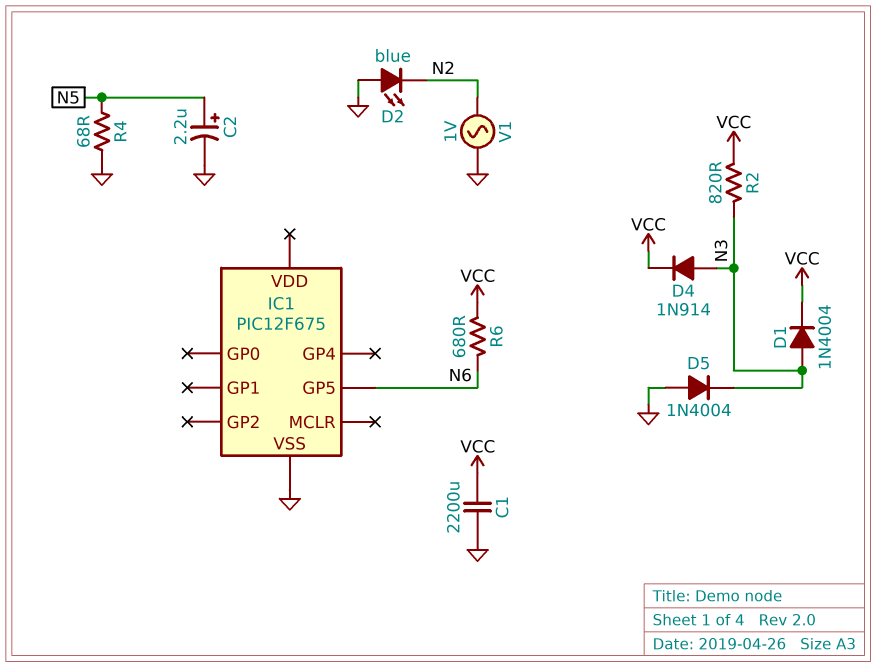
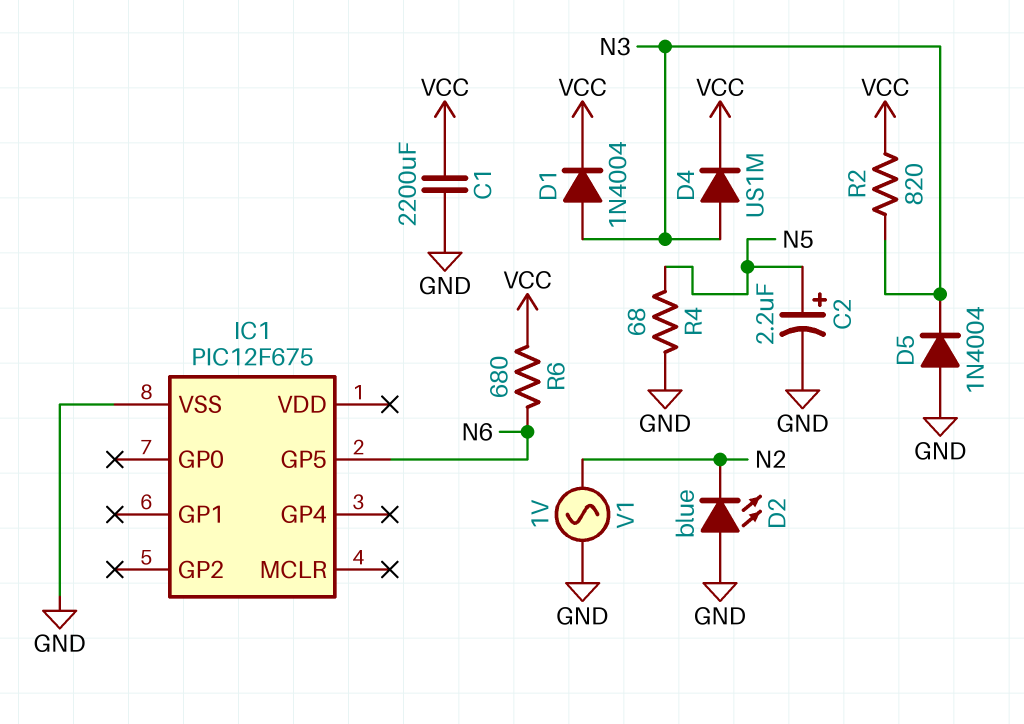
D4: diode 1N914 (A N3, K VCC) -> diode US1M (A N3, K VCC)

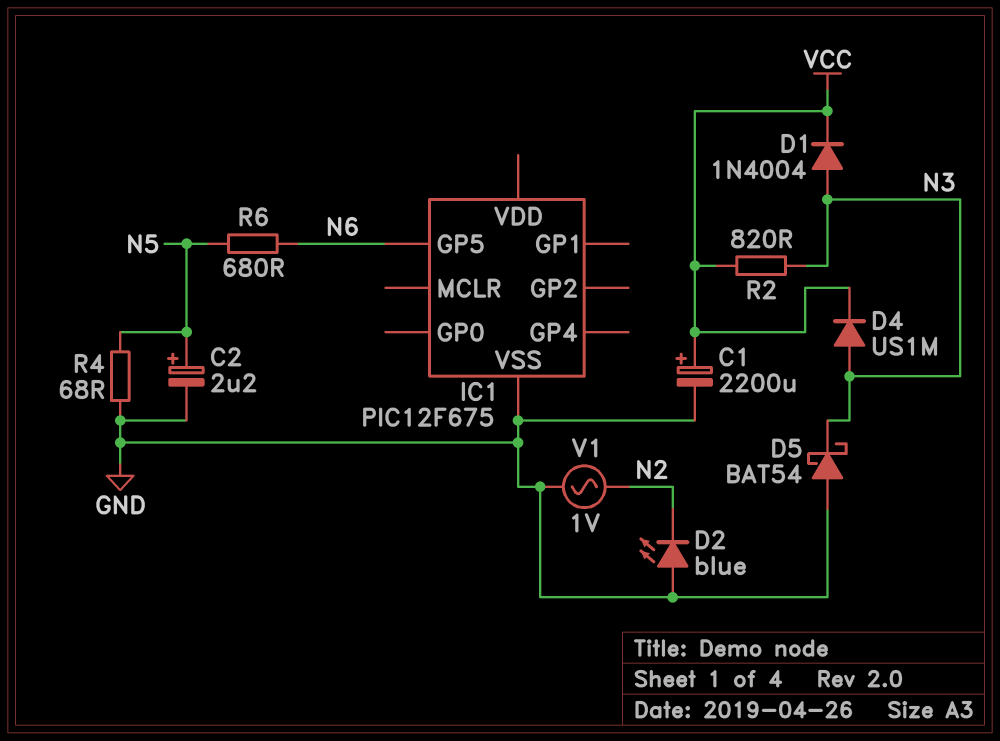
C1: 2200uF (GND, VCC) -> 2200uF (plus VCC, minus GND)
D5: diode 1N4004 (A GND, K N3) -> schottky BAT54 (A GND, K N3)
R6: 680 (N6, VCC) -> 680 (N5, N6)

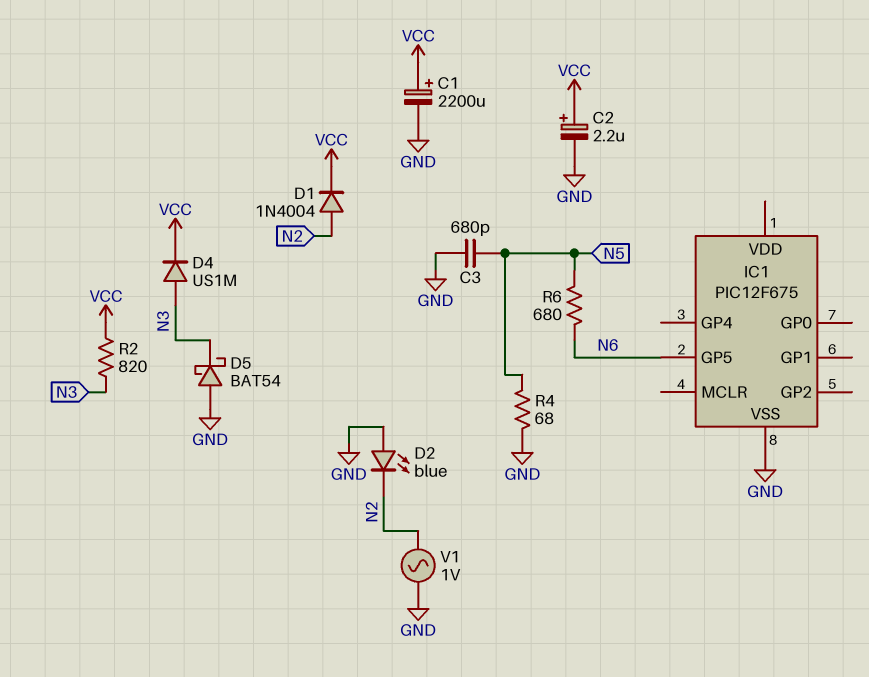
C2: 2.2uF (plus N5, minus GND) -> 2.2uF (plus VCC, minus GND)
C3: none -> 680pF (GND, N5)
D1: diode 1N4004 (A N3, K VCC) -> diode 1N4004 (A N2, K VCC)

